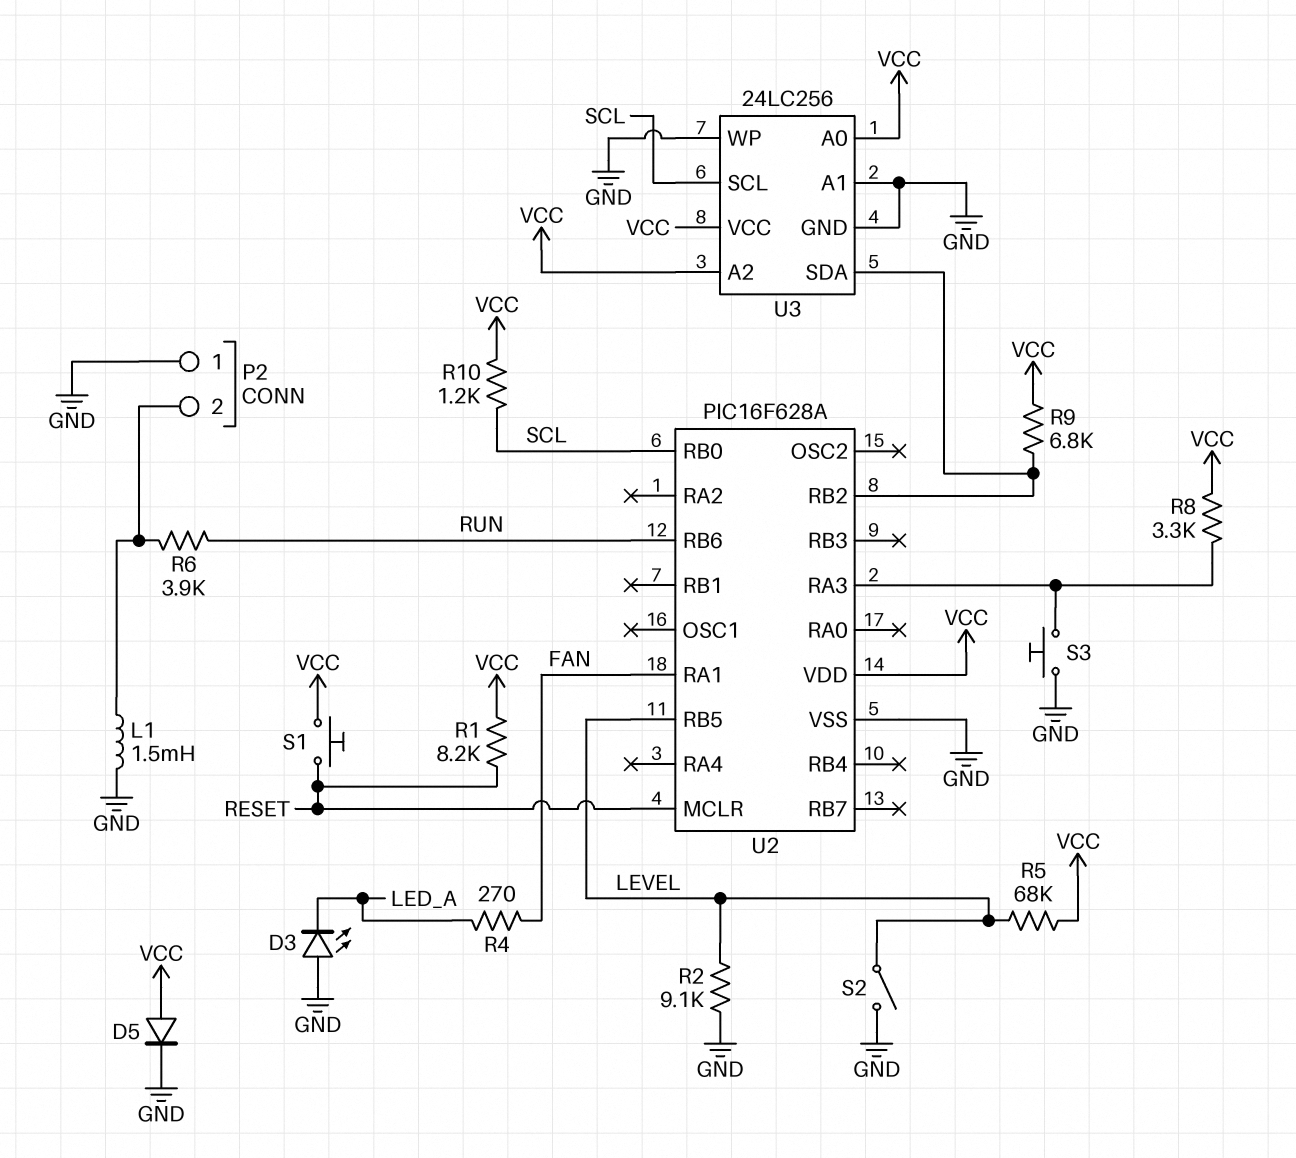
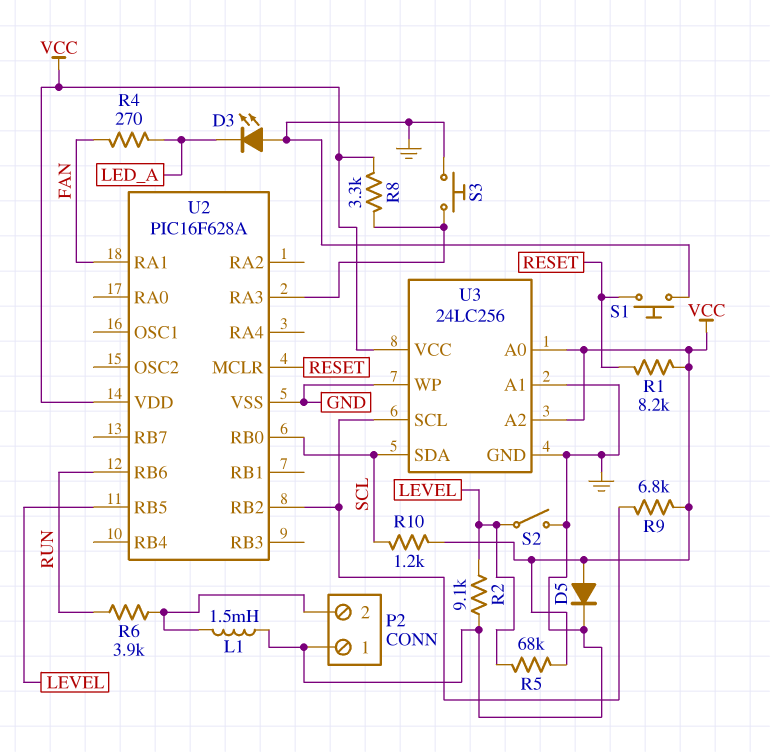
S1: button (RESET, VCC) -> button (GND, RESET)
U3 pin SCL: SCL -> U2/RB2
U3 pin SDA: U2/RB2 -> SCL

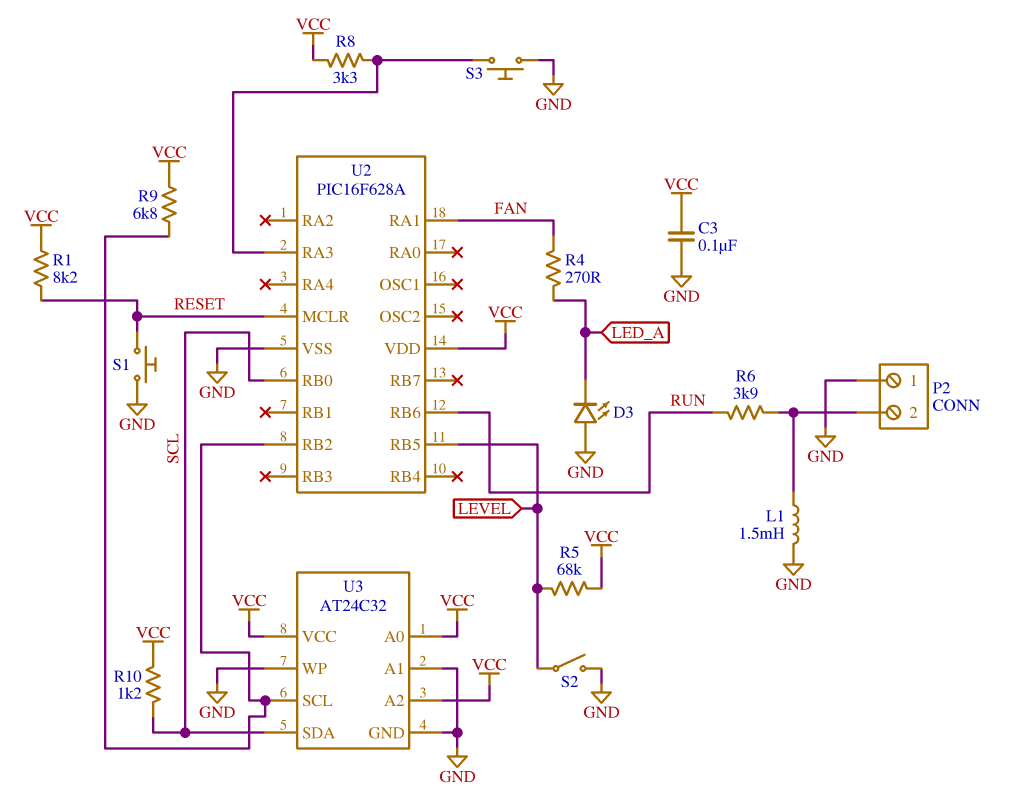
C3: none -> 100nF (GND, VCC)
D5: diode (A VCC, K GND) -> none
R2: 9.1k (GND, LEVEL) -> none
U3: 24LC256 -> AT24C32

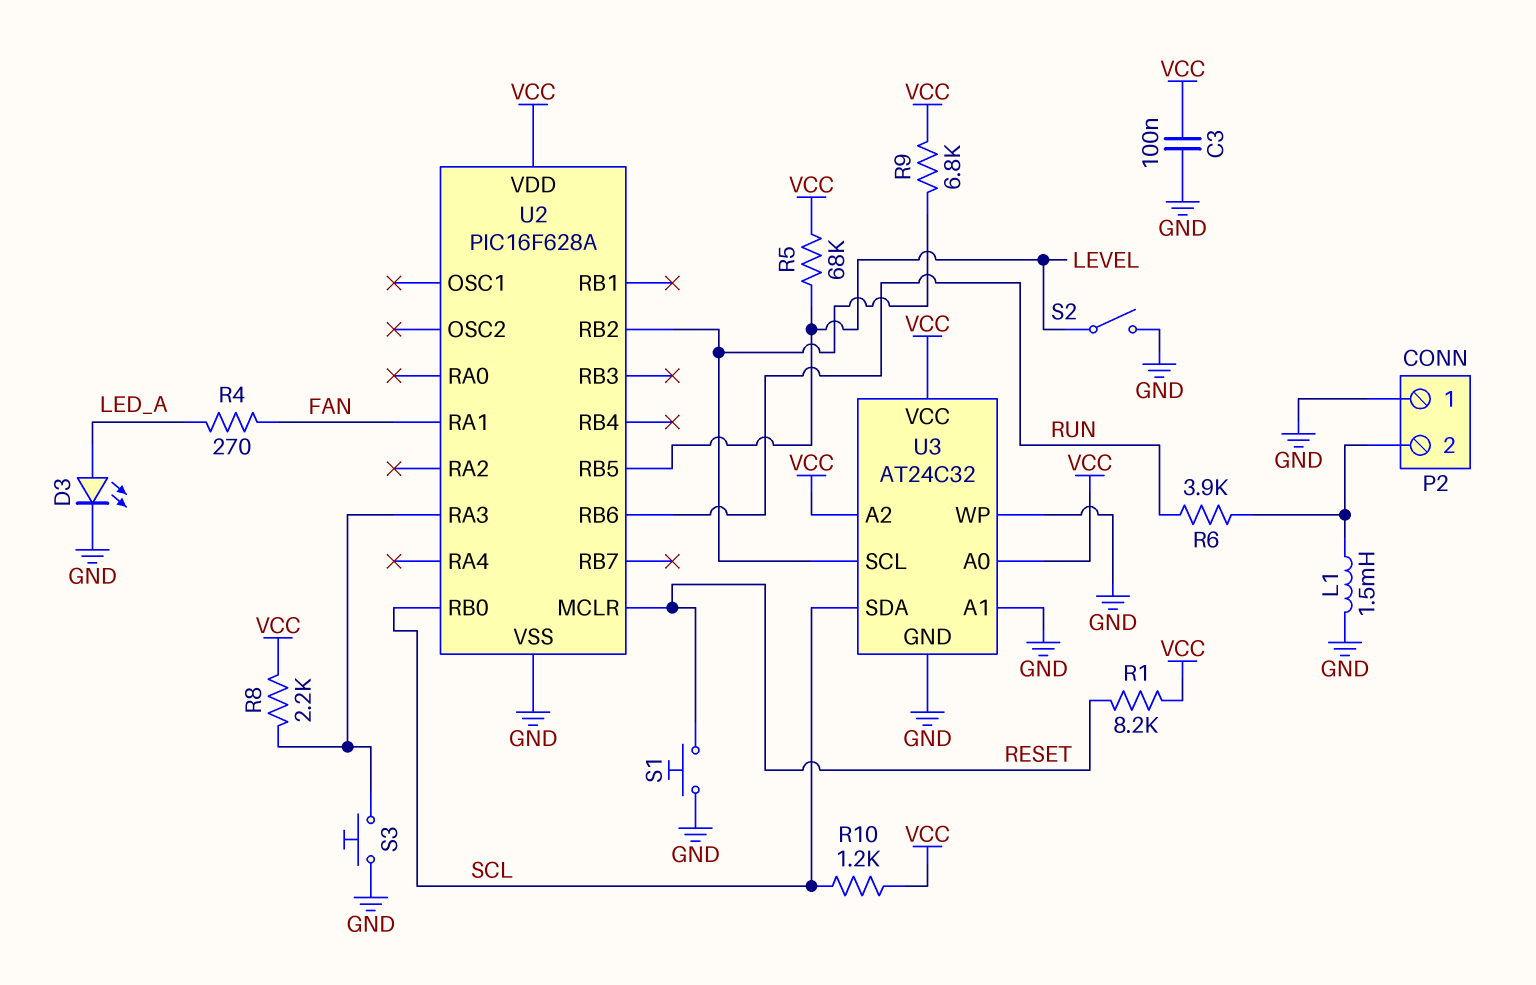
D3: LED (A GND, K LED_A) -> LED (A LED_A, K GND)
R8: 3.3k (U2/RA3, VCC) -> 2.2k (U2/RA3, VCC)

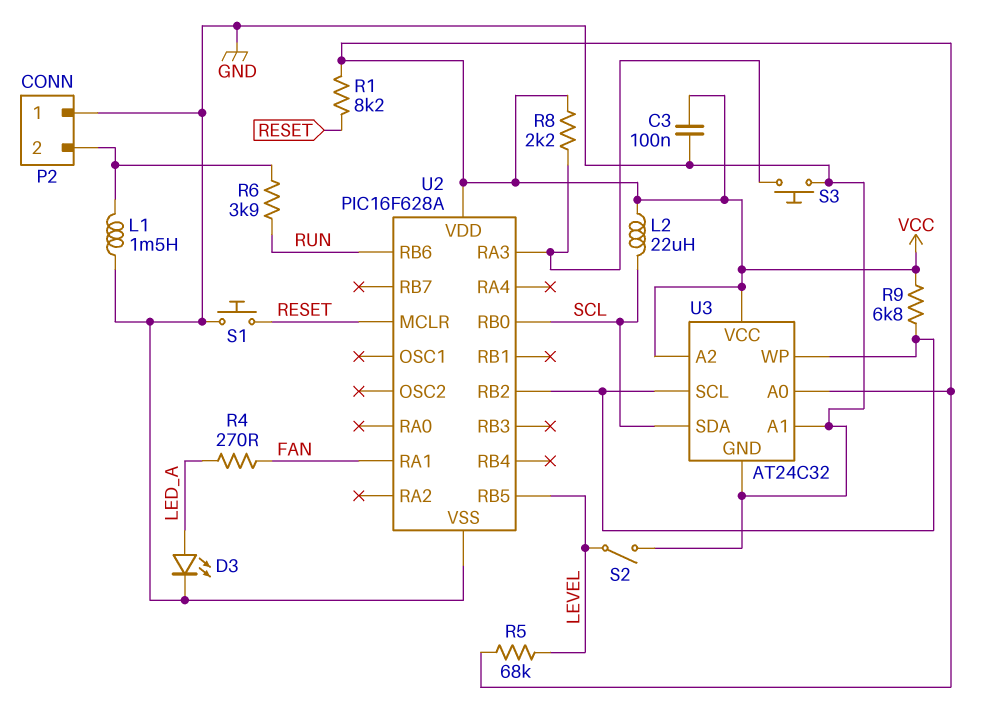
L2: none -> 22uH (SCL, VCC)
R10: 1.2k (SCL, VCC) -> none
U3 pin WP: GND -> U2/RB2

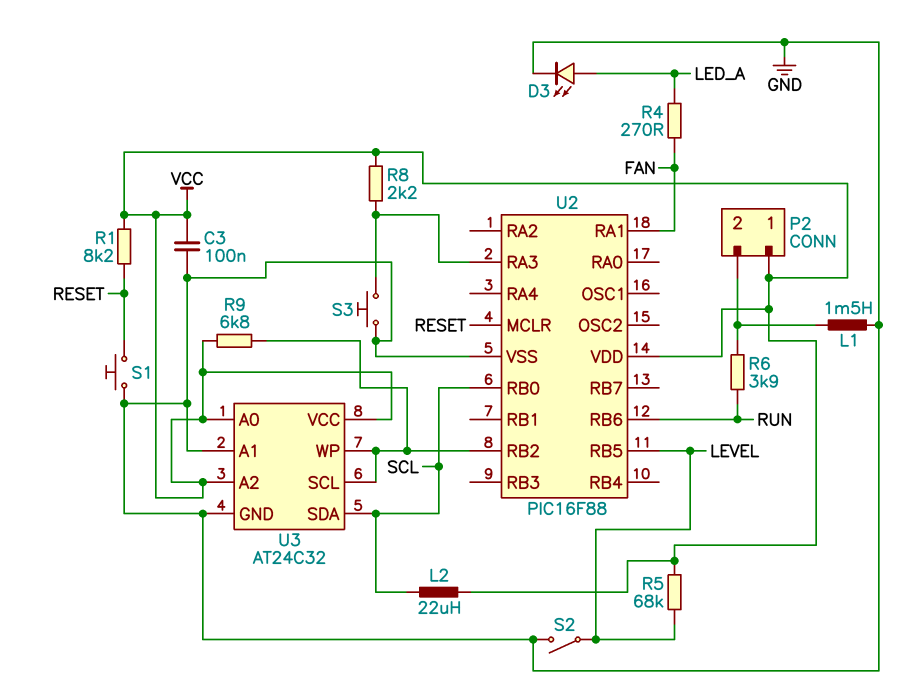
P2 pin 1: GND -> VCC
U2: PIC16F628A -> PIC16F88

